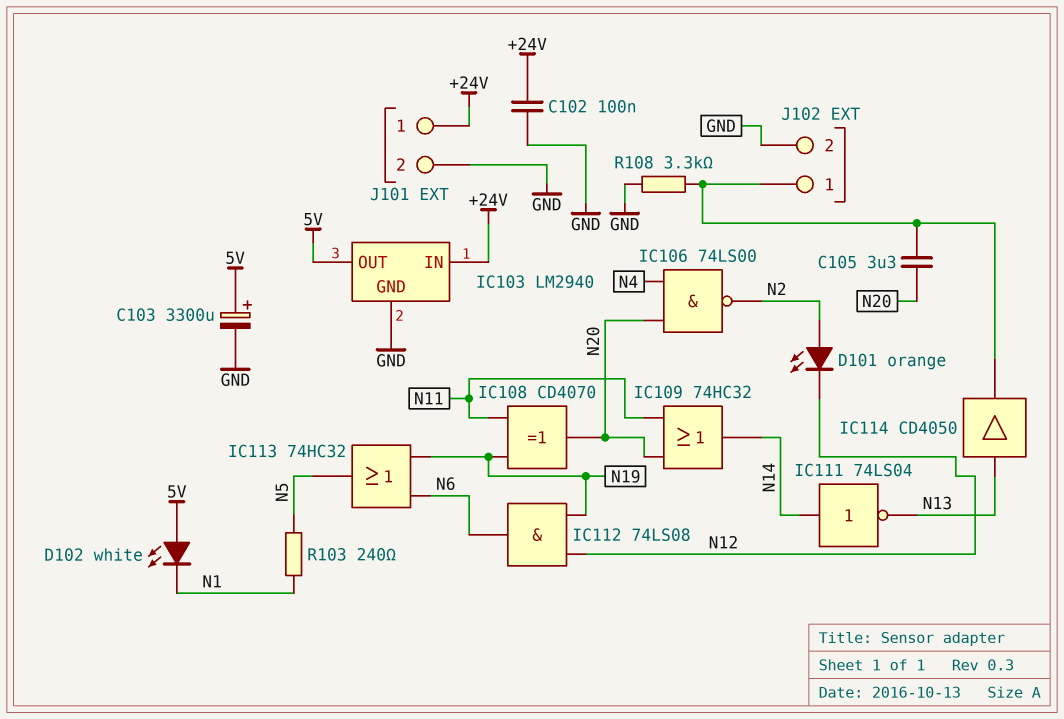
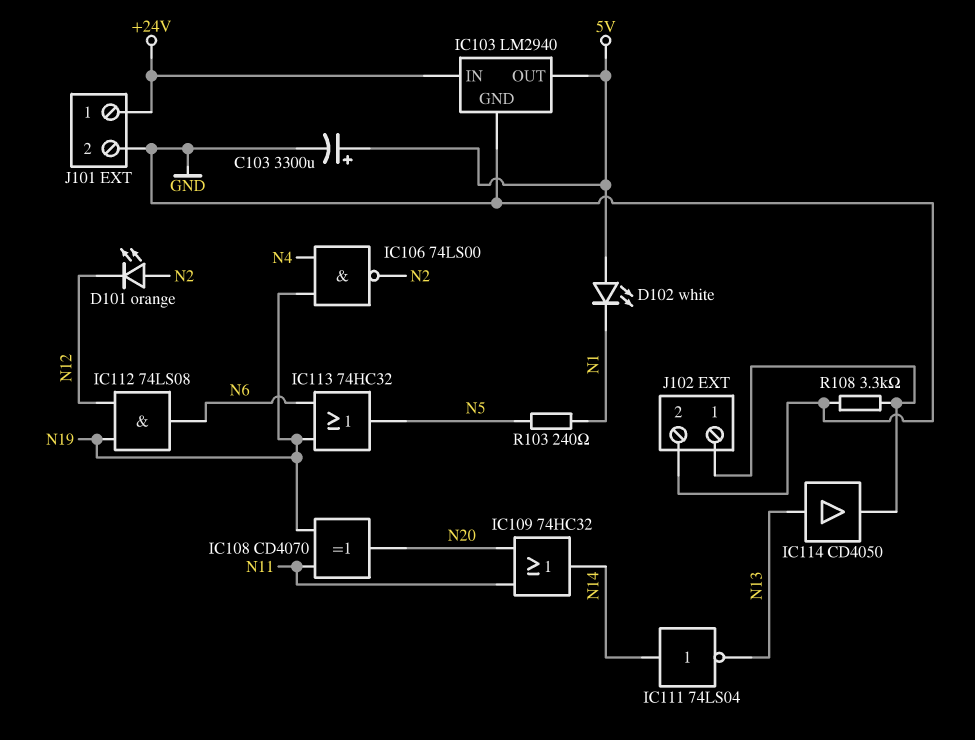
C102: 100nF (+24V, GND) -> none
C105: 3.3uF (J102/1, N20) -> none
IC106: NAND 74LS00 (in N4, in N20, out N2) -> NAND 74LS00 (in N4, in N19, out N2)

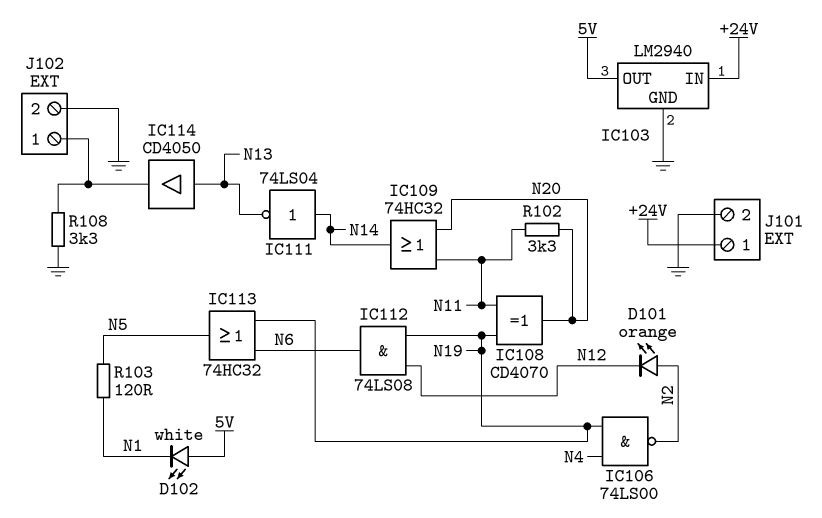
C103: 3300uF (plus 5V, minus GND) -> none
R102: none -> 3.3k (N11, N20)
R103: 240 (N1, N5) -> 120 (N1, N5)

